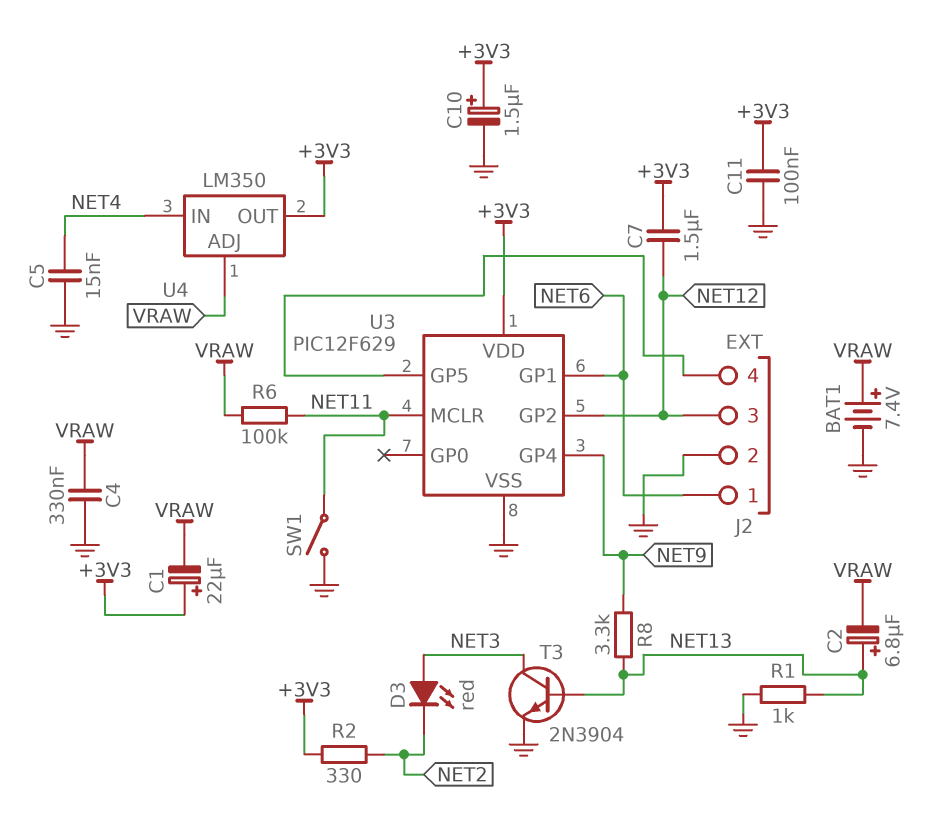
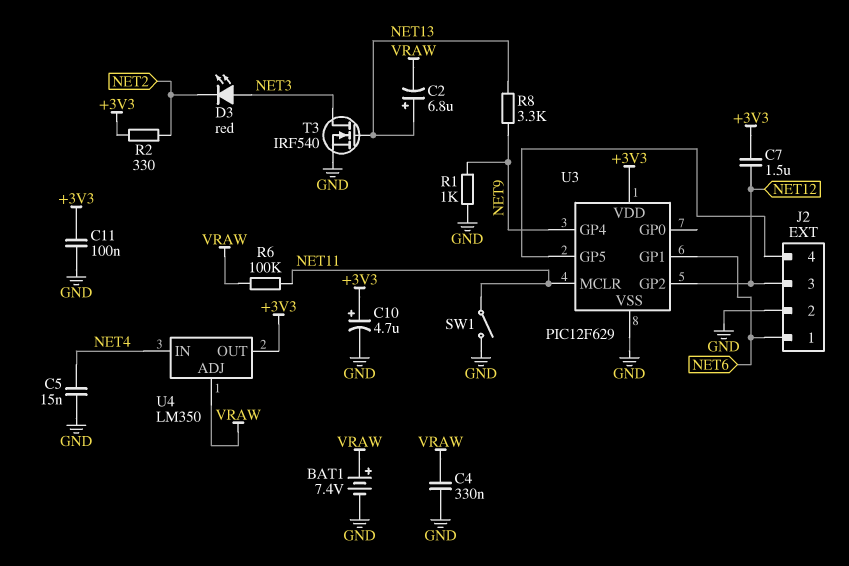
C1: 22uF (plus +3V3, minus VRAW) -> none
C10: 1.5uF (plus +3V3, minus GND) -> 4.7uF (plus +3V3, minus GND)
R1: 1k (GND, NET13) -> 1k (GND, NET9)
T3: NPN 2N3904 (B NET13, C NET3, E GND) -> NMOS IRF540 (G NET13, D NET3, S GND)

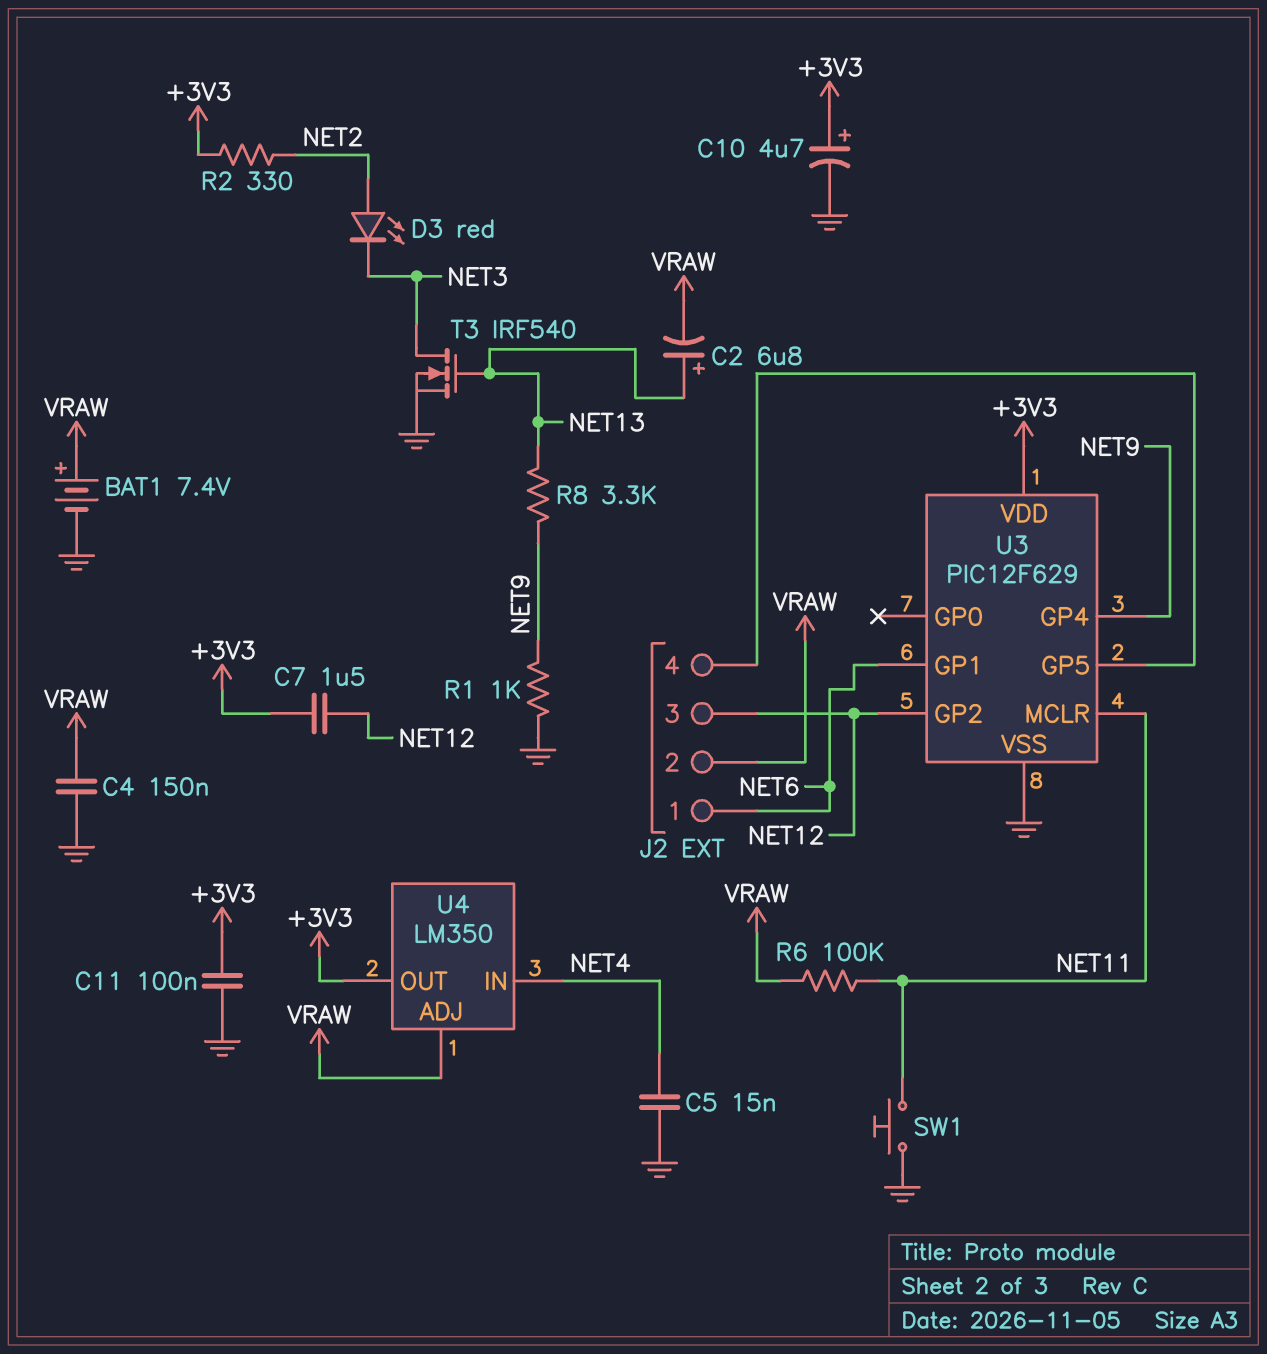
C4: 330nF (GND, VRAW) -> 150nF (GND, VRAW)
D3: LED red (A NET3, K NET2) -> LED red (A NET2, K NET3)
J2 pin 2: GND -> VRAW
SW1: switch (GND, NET11) -> button (GND, NET11)

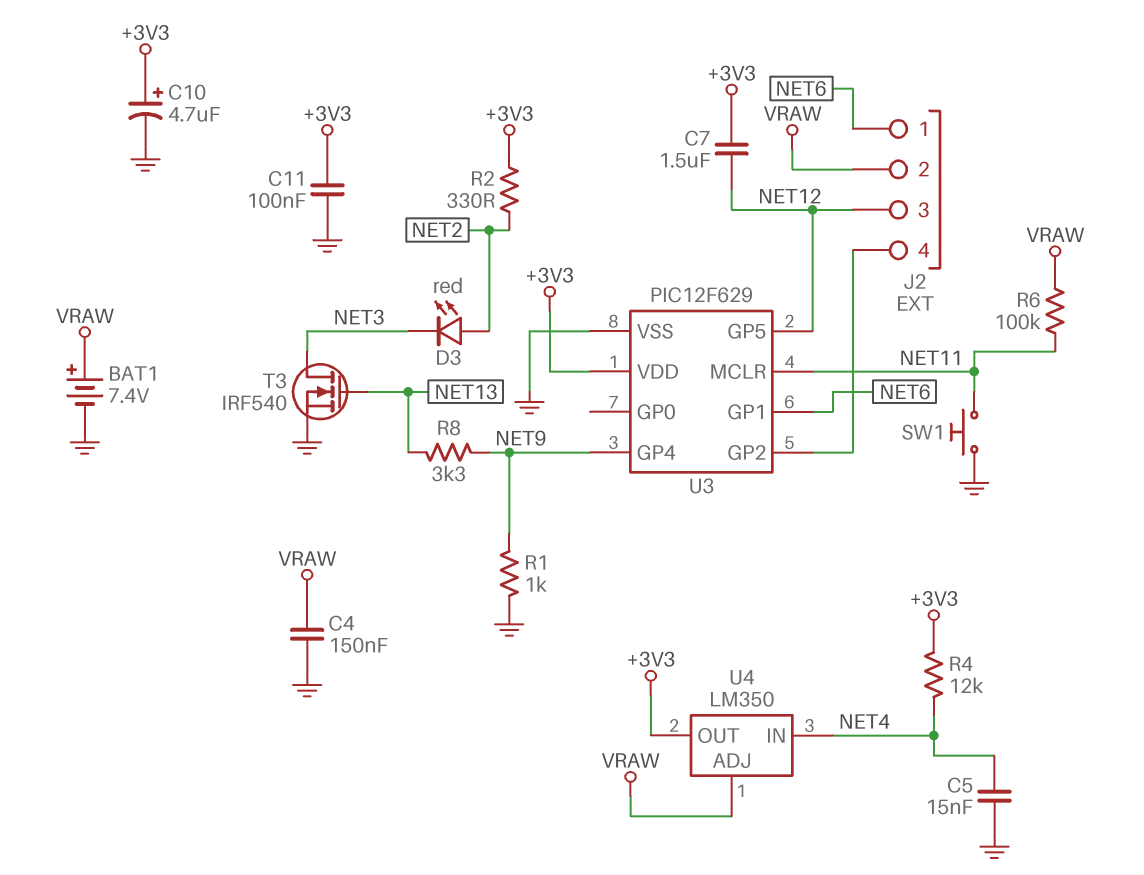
C2: 6.8uF (plus NET13, minus VRAW) -> none
R4: none -> 12k (+3V3, NET4)
U3 pin GP2: NET12 -> J2/4
U3 pin GP5: J2/4 -> NET12

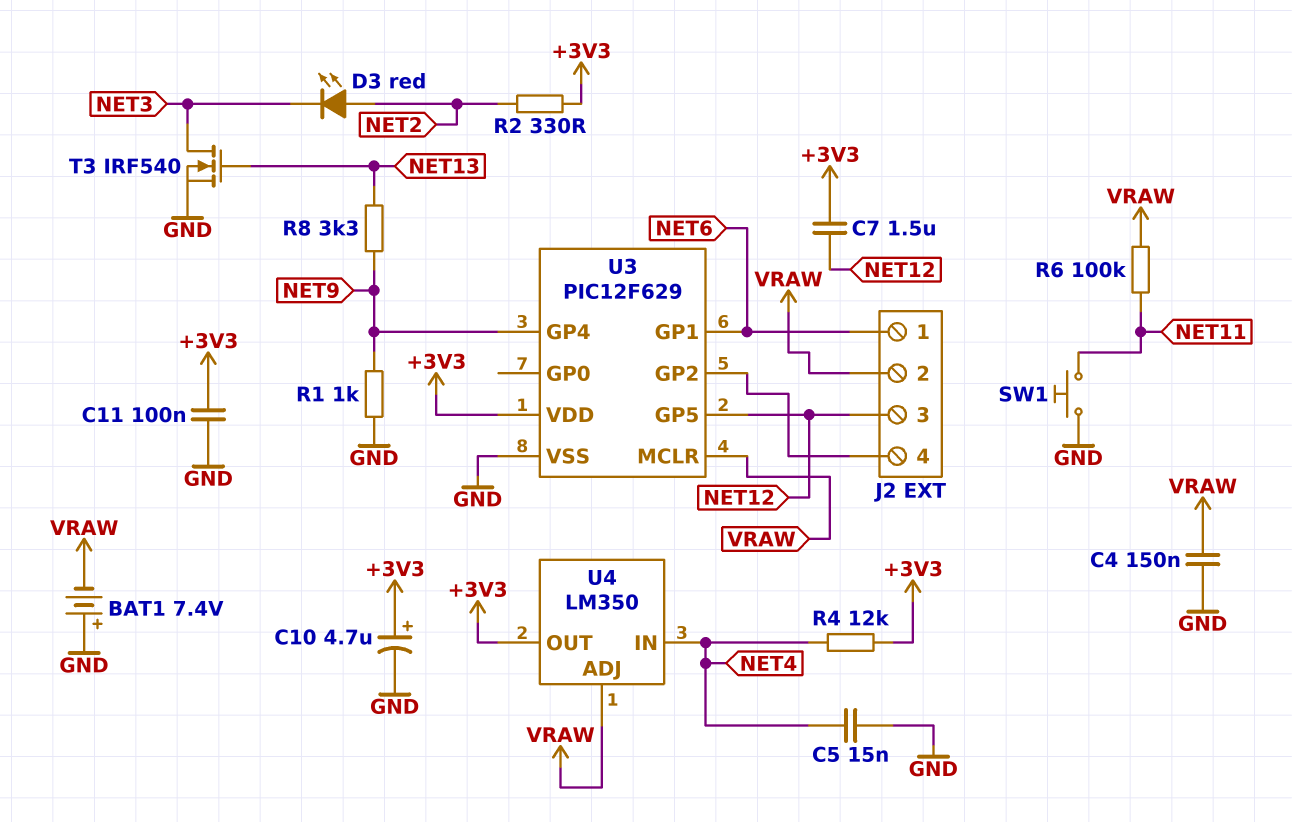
BAT1: 7.4V (plus VRAW, minus GND) -> 7.4V (plus GND, minus VRAW)
U3 pin MCLR: NET11 -> VRAW

